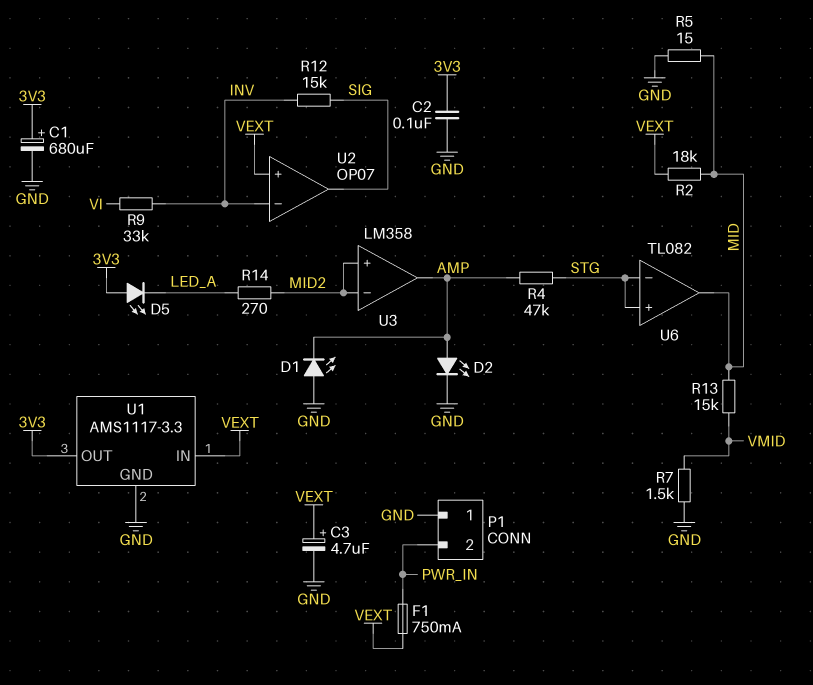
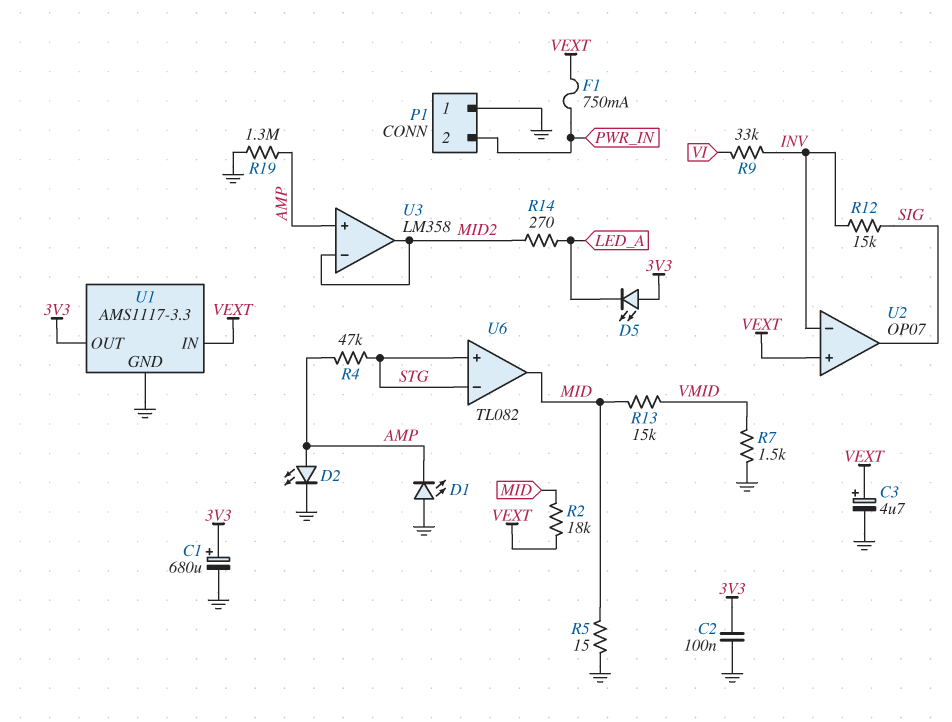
R19: none -> 1.3M (AMP, GND)
U3 pin in+: MID2 -> AMP
U3 pin out: AMP -> MID2

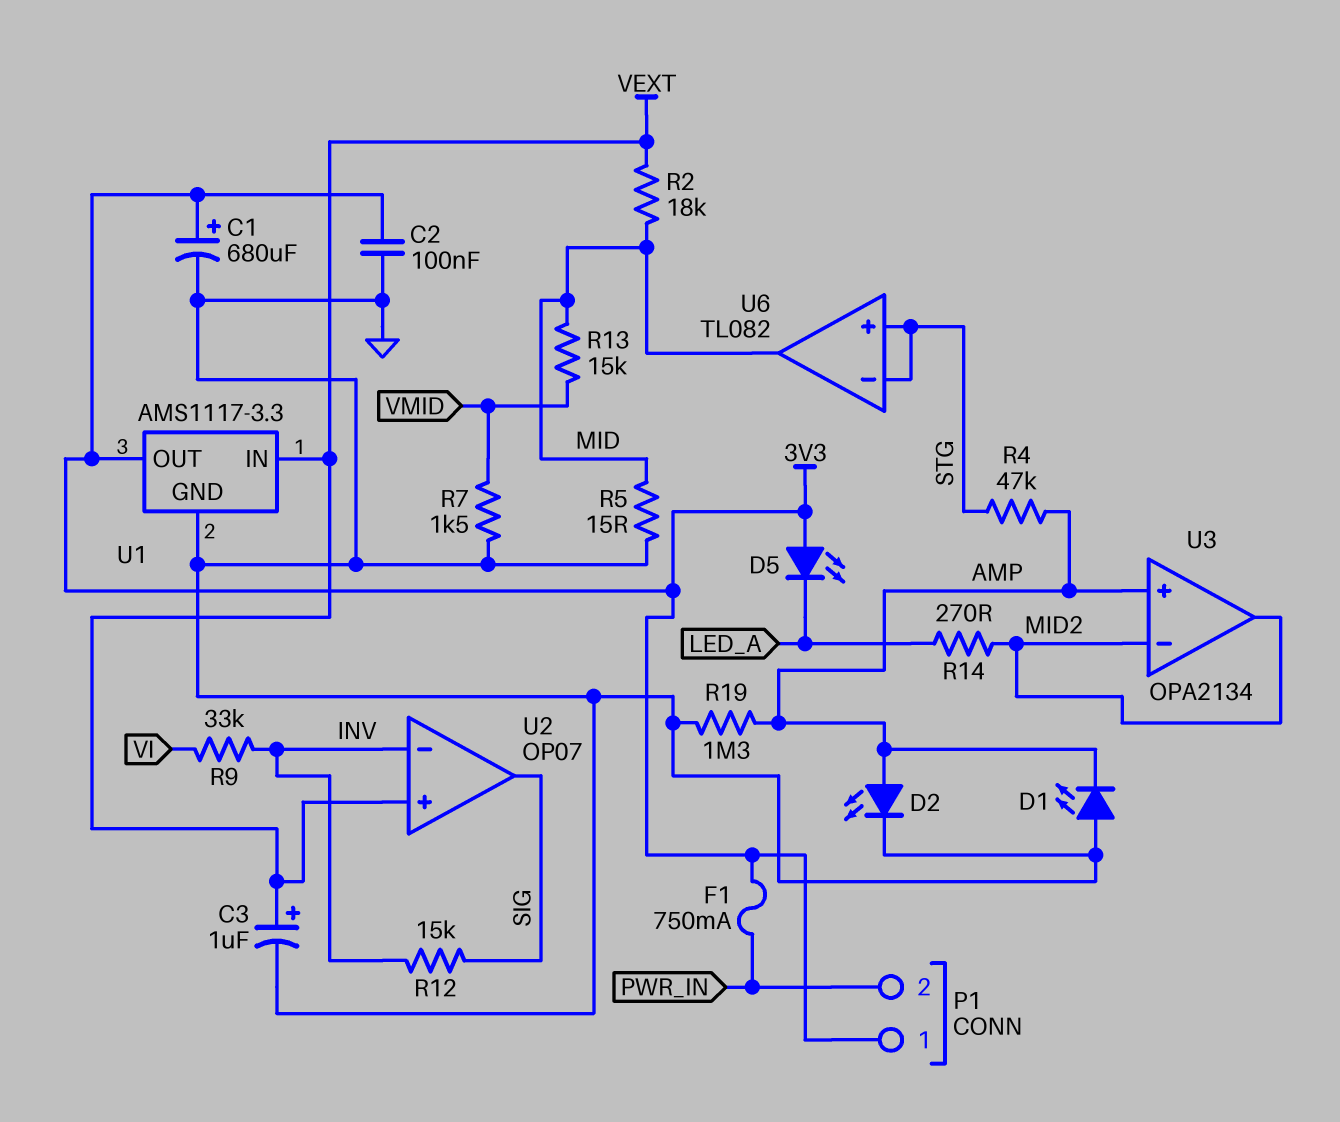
C3: 4.7uF (plus VEXT, minus GND) -> 1uF (plus VEXT, minus GND)
F1: 750mA (PWR_IN, VEXT) -> 750mA (3V3, PWR_IN)
P1 pin 1: GND -> 3V3
U3: LM358 -> OPA2134

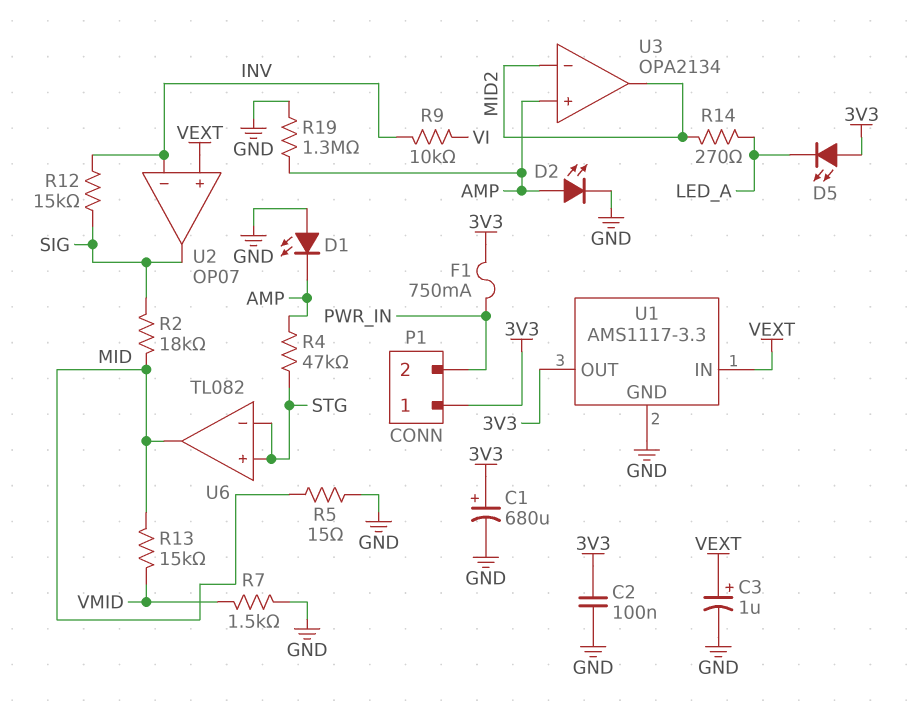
R2: 18k (MID, VEXT) -> 18k (MID, SIG)
R9: 33k (INV, VI) -> 10k (INV, VI)

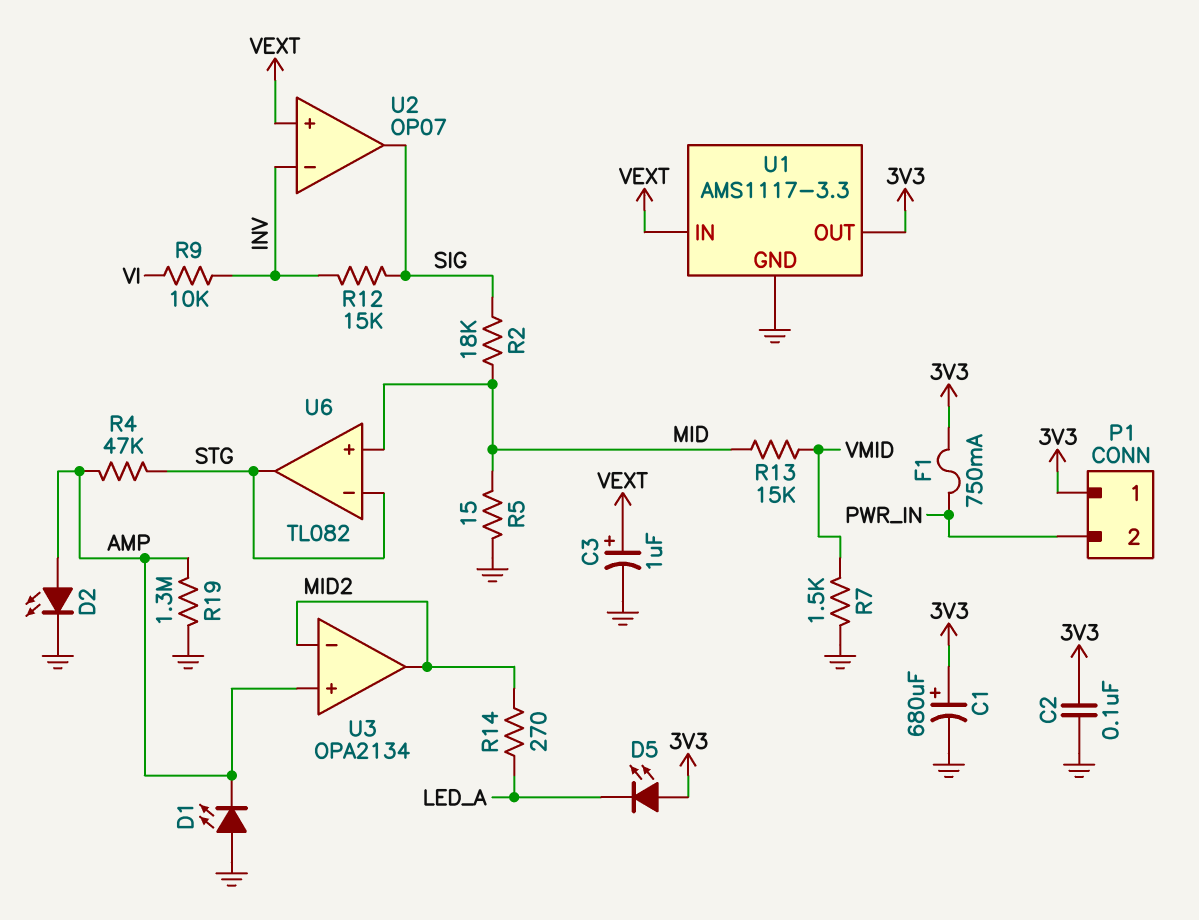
U6 pin in+: STG -> MID
U6 pin out: MID -> STG

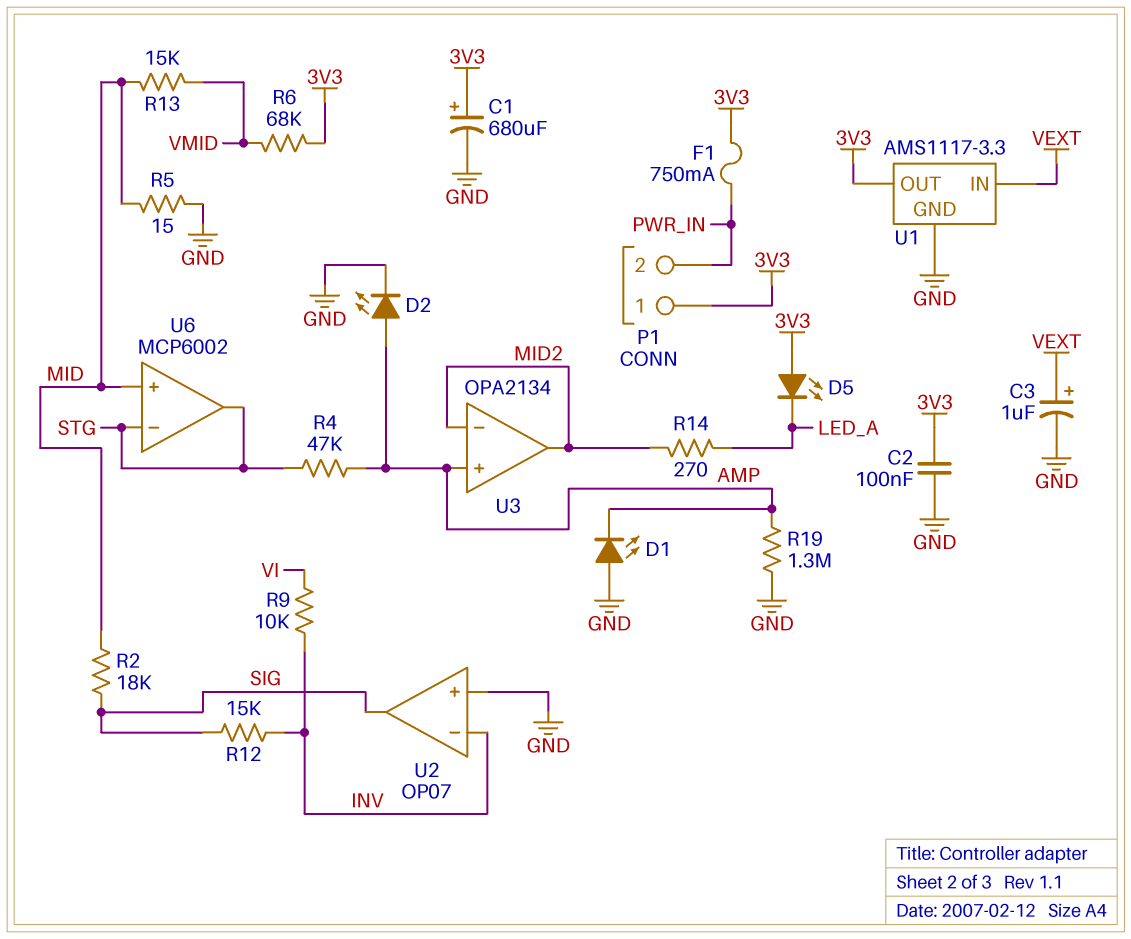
R6: none -> 68k (3V3, VMID)
R7: 1.5k (GND, VMID) -> none
U2 pin in+: VEXT -> GND
U6: TL082 -> MCP6002

